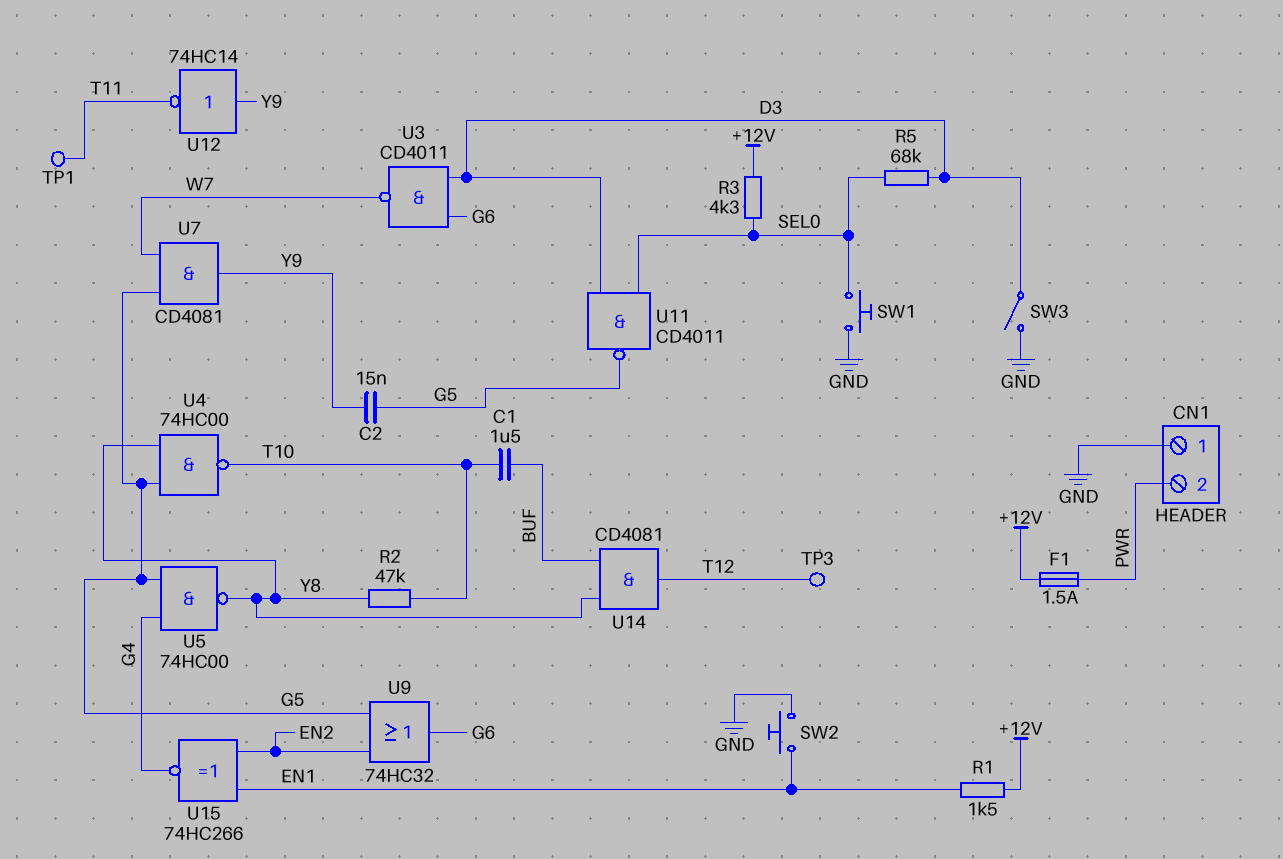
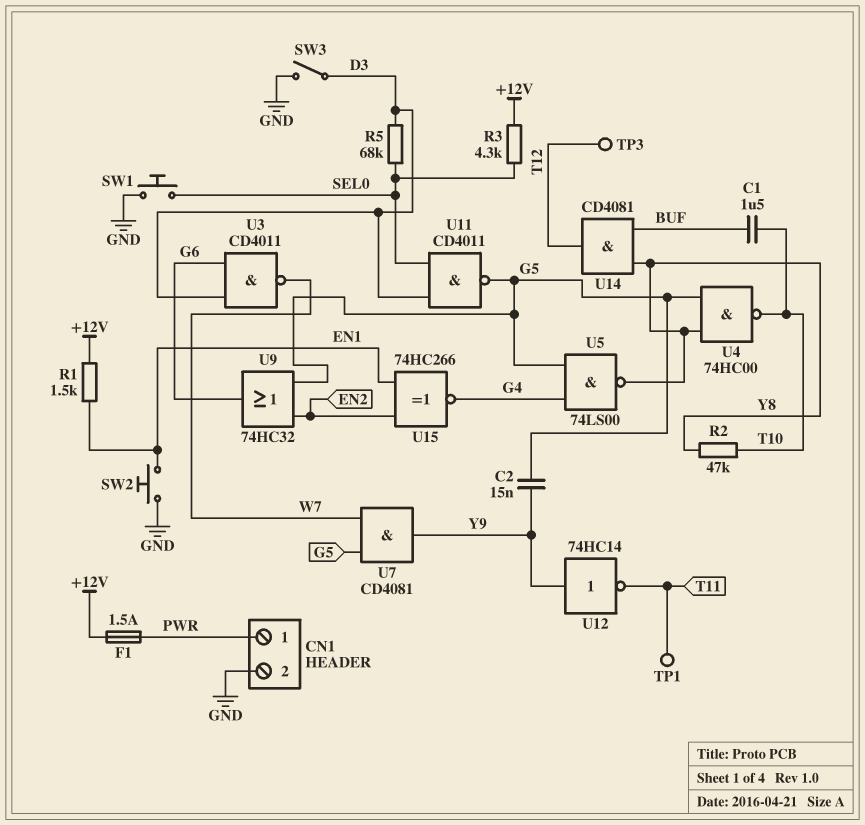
CN1 pin 1: GND -> PWR
CN1 pin 2: PWR -> GND
U5: NAND 74HC00 (in G4, in G5, out Y8) -> NAND 74LS00 (in G4, in G5, out Y8)

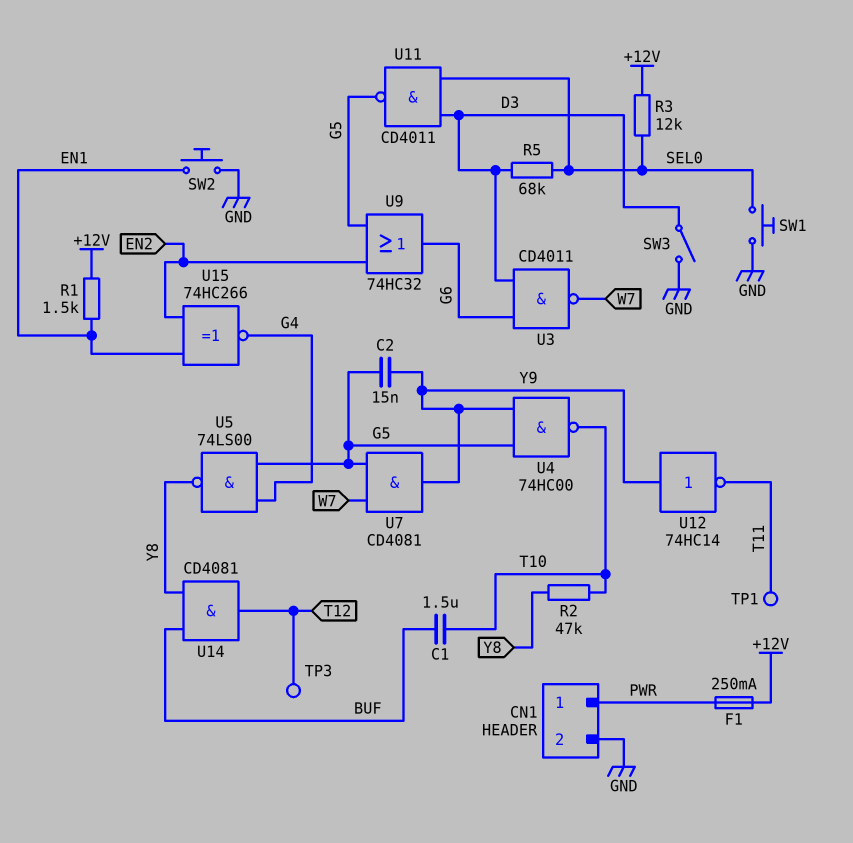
F1: 1.5A (+12V, PWR) -> 250mA (+12V, PWR)
R3: 4.3k (+12V, SEL0) -> 12k (+12V, SEL0)
U4: NAND 74HC00 (in G5, in Y8, out T10) -> NAND 74HC00 (in G5, in Y9, out T10)

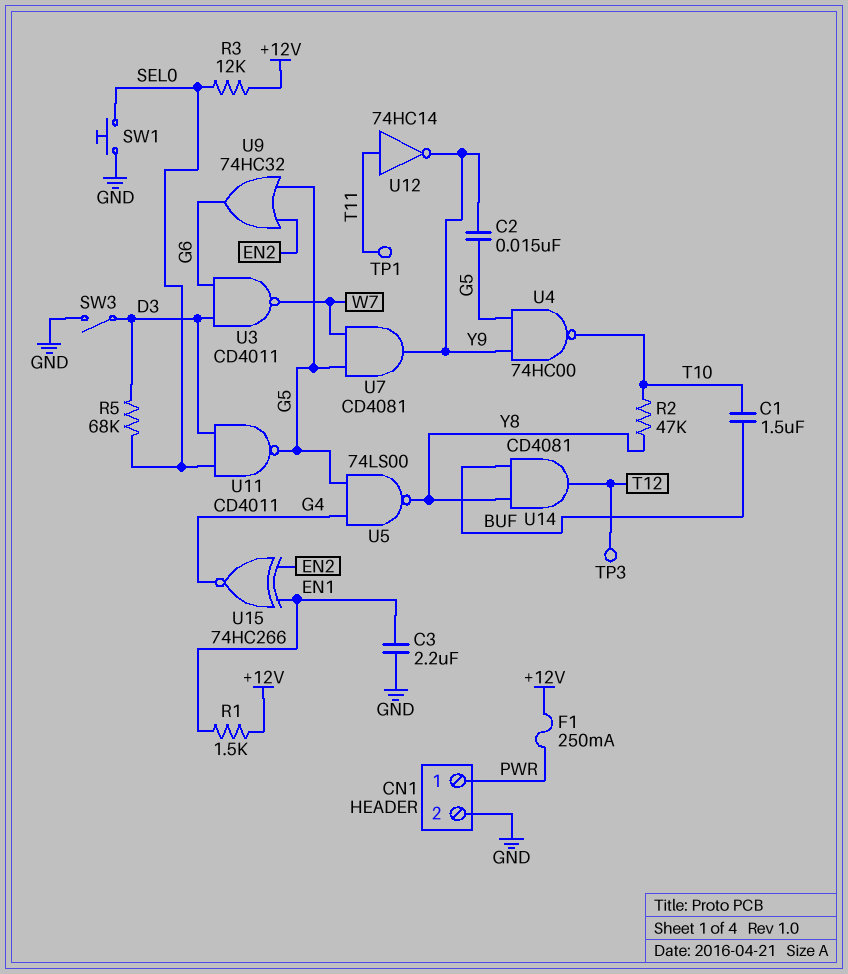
C3: none -> 2.2uF (EN1, GND)
SW2: button (EN1, GND) -> none
U12: NOT 74HC14 (in Y9, out T11) -> NOT 74HC14 (in T11, out Y9)

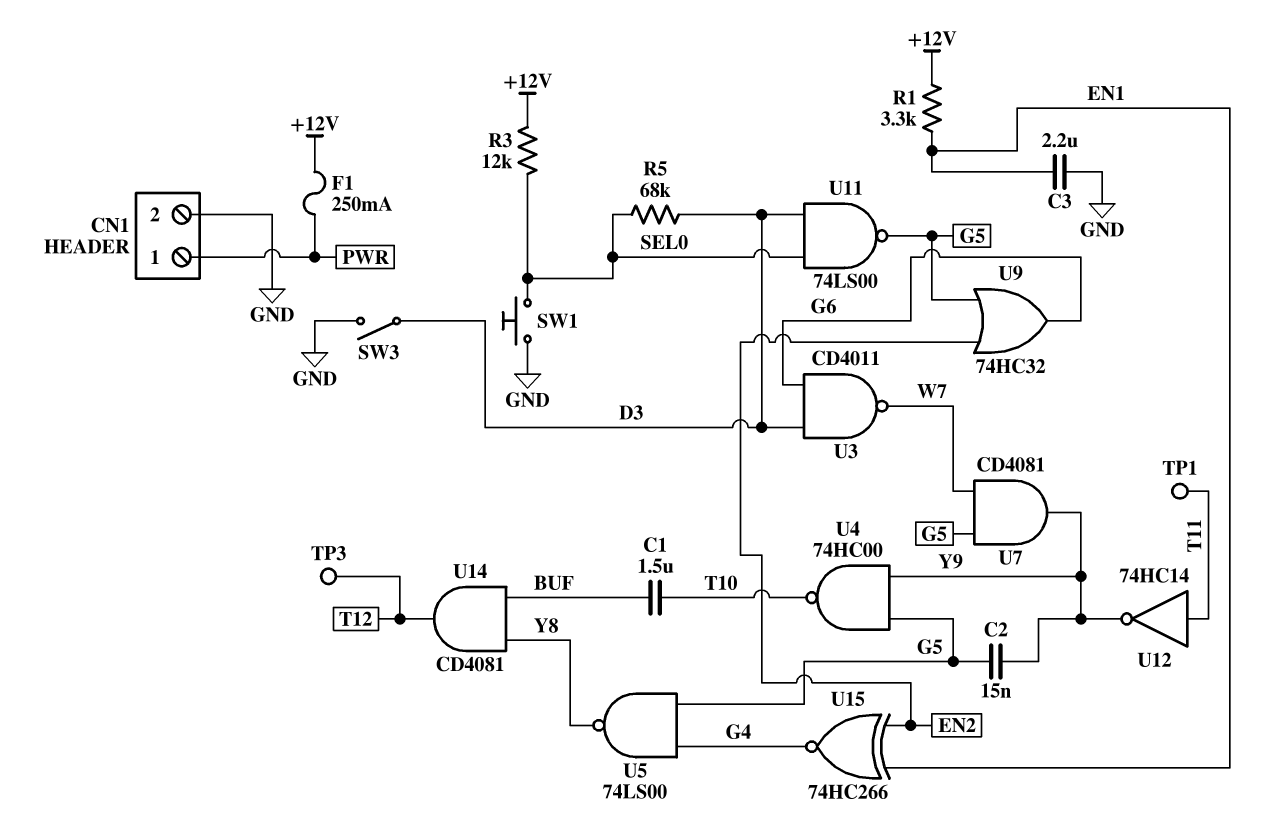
R1: 1.5k (+12V, EN1) -> 3.3k (+12V, EN1)
R2: 47k (T10, Y8) -> none
U11: NAND CD4011 (in D3, in SEL0, out G5) -> NAND 74LS00 (in D3, in SEL0, out G5)

